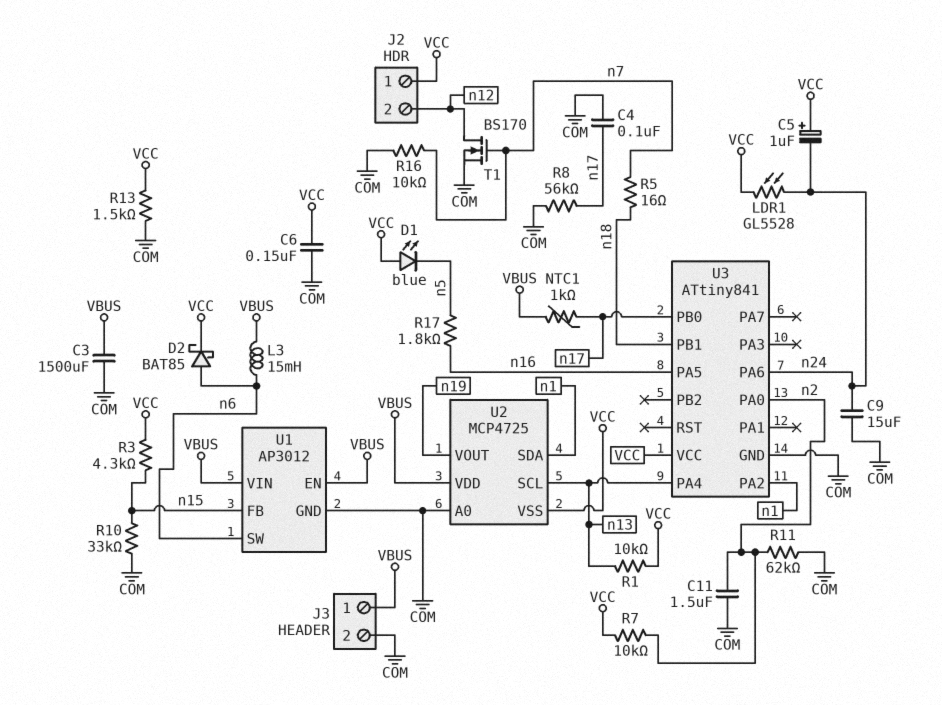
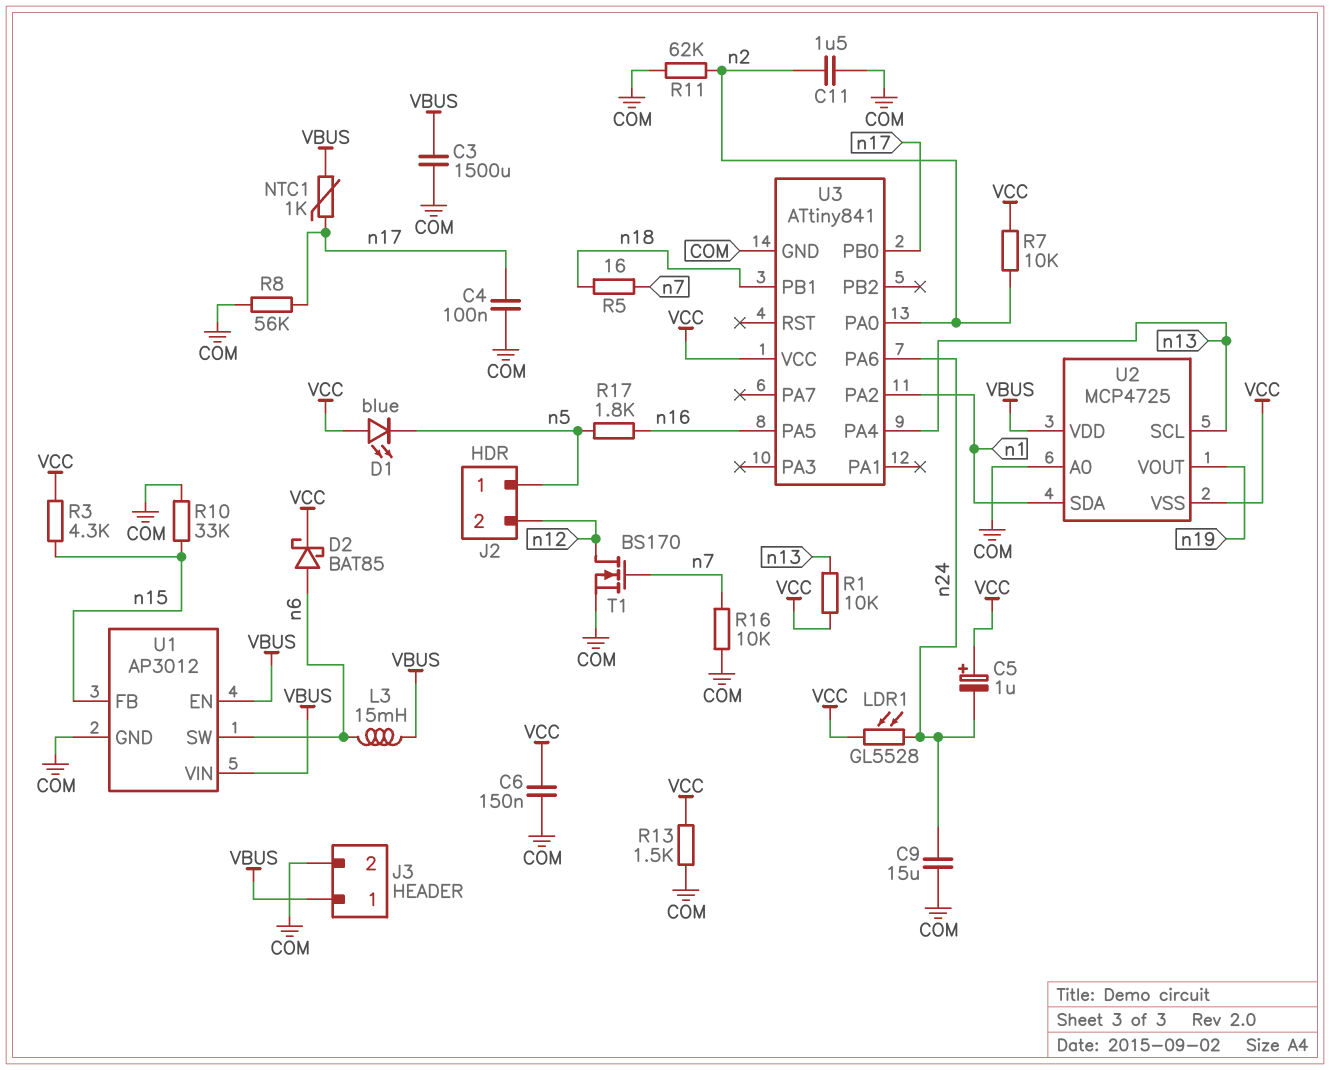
J2 pin 1: VCC -> n5

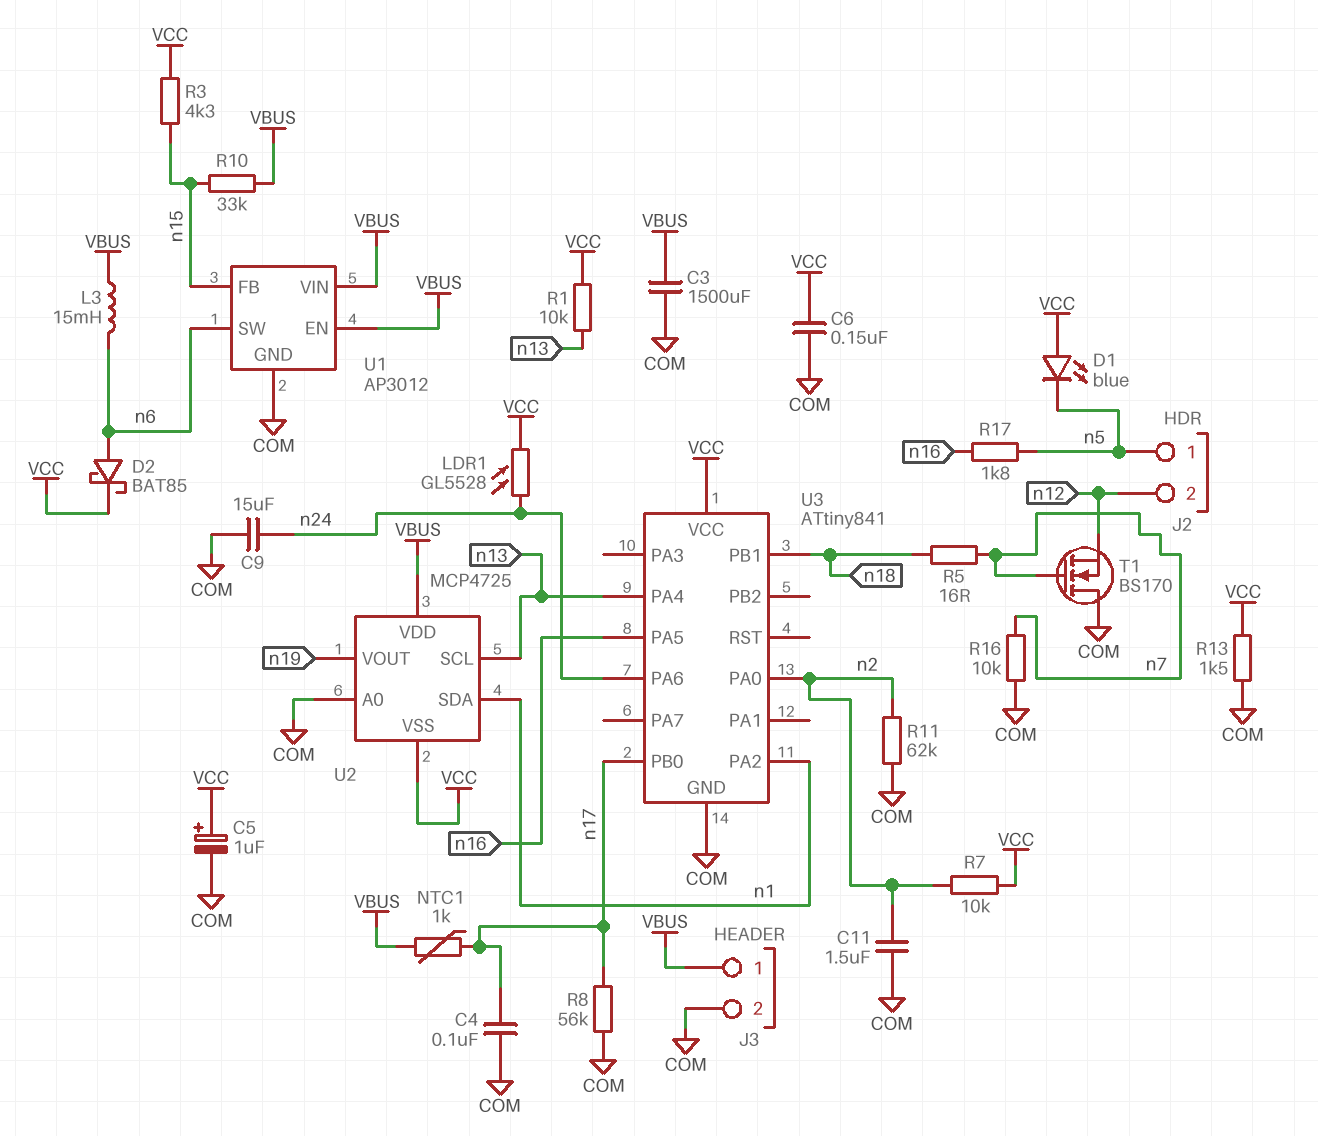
C5: 1uF (plus VCC, minus n24) -> 1uF (plus VCC, minus COM)
R10: 33k (COM, n15) -> 33k (VBUS, n15)
T1: NMOS BS170 (G n7, D n12, S COM) -> NMOS BS170 (G n7, D COM, S n12)

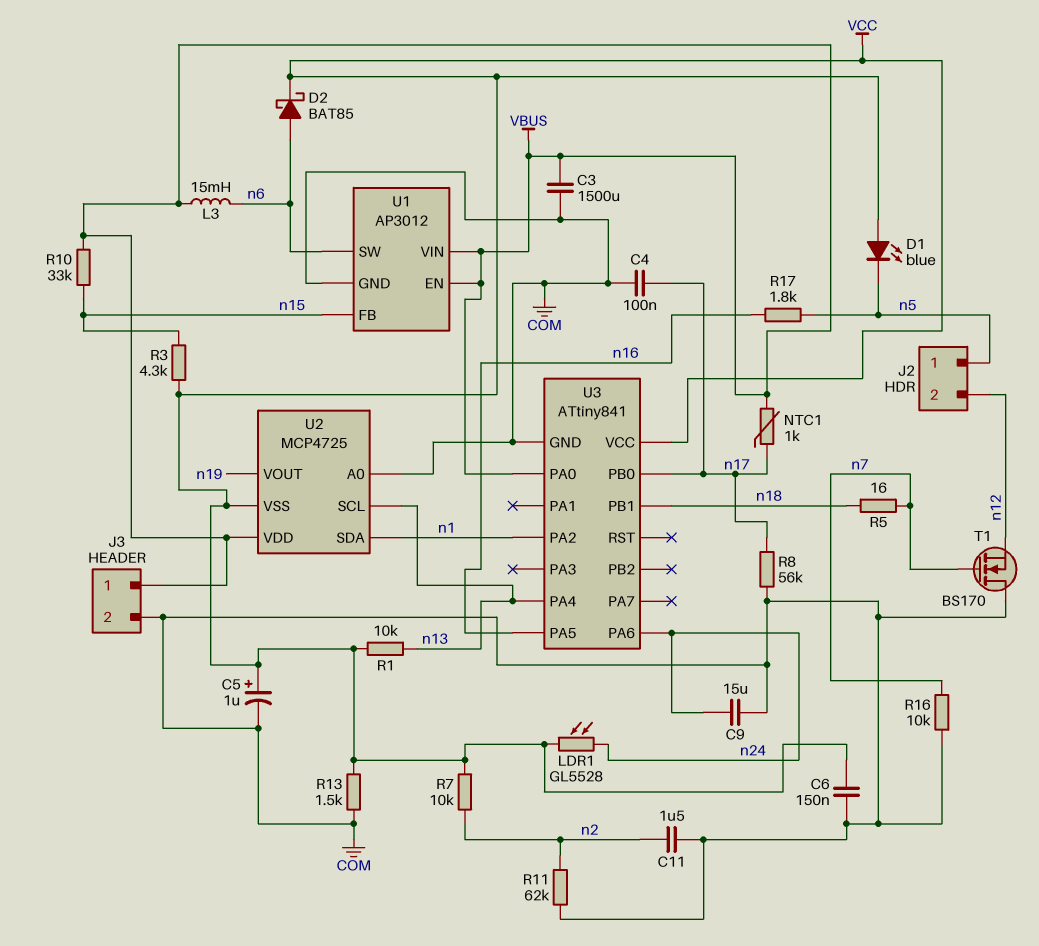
U3 pin PA0: n2 -> VBUS

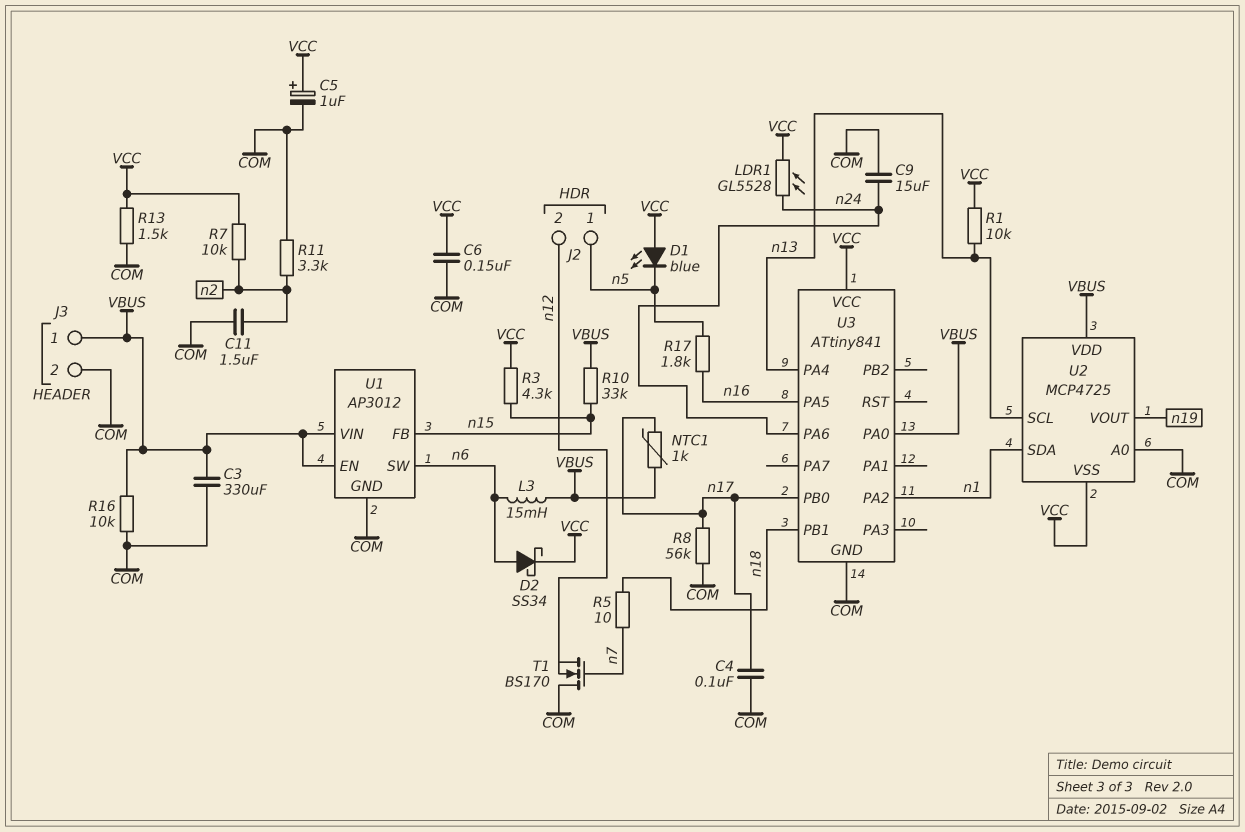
C3: 1500uF (COM, VBUS) -> 330uF (COM, VBUS)
D2: schottky BAT85 (A n6, K VCC) -> schottky SS34 (A n6, K VCC)
R5: 16 (n7, n18) -> 10 (n7, n18)
R11: 62k (COM, n2) -> 3.3k (COM, n2)
R16: 10k (COM, n7) -> 10k (COM, VBUS)

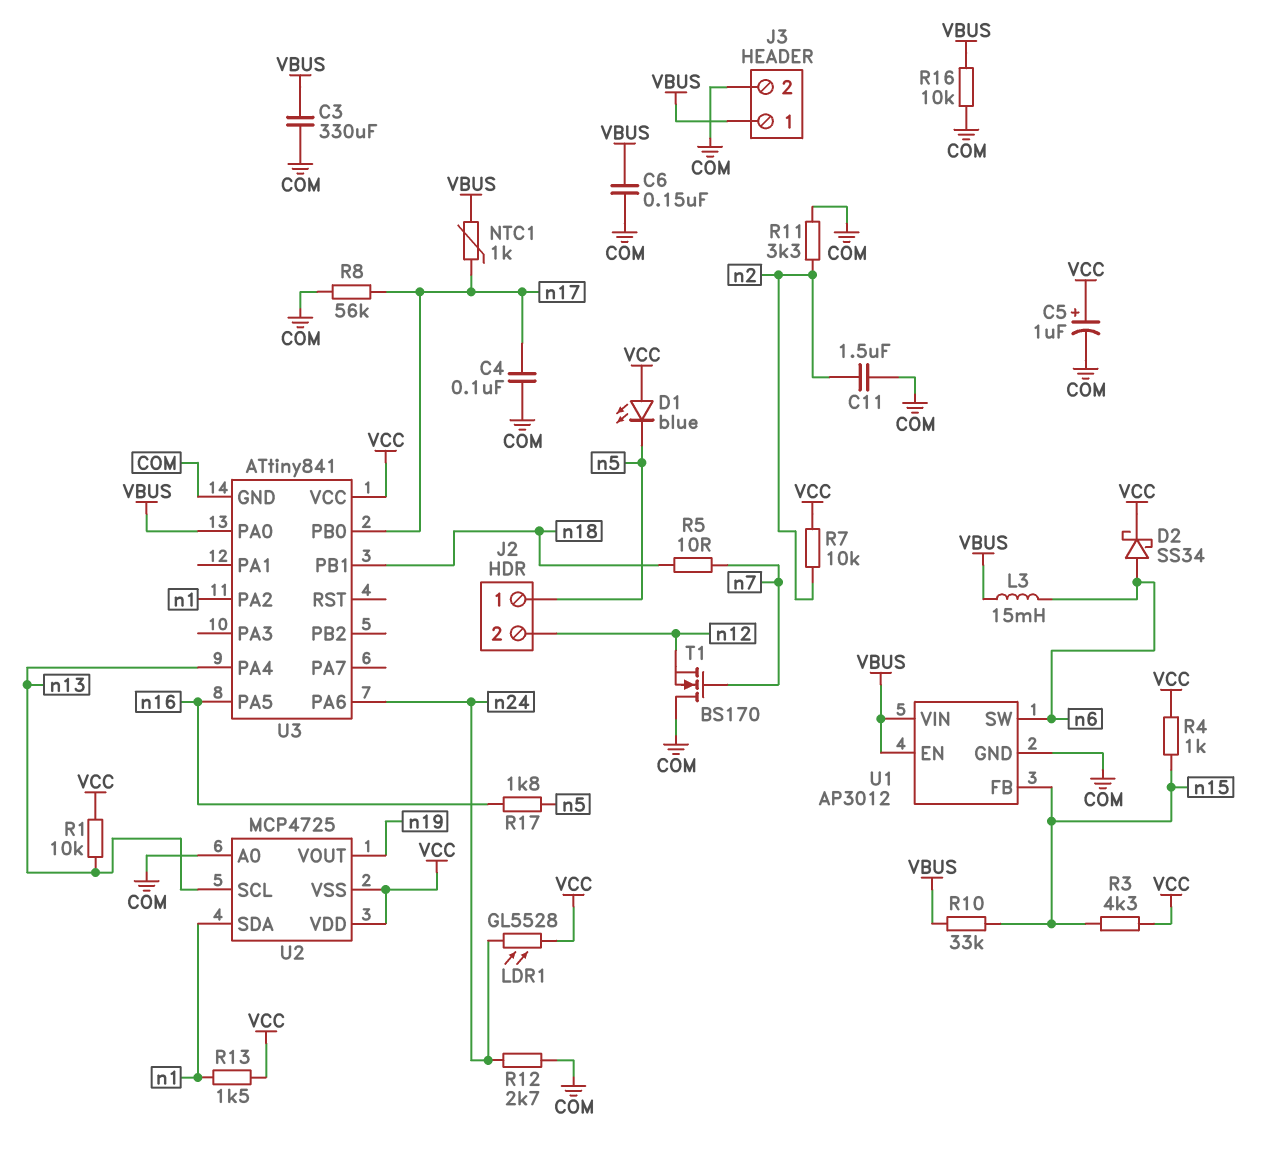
C6: 150nF (COM, VCC) -> 150nF (COM, VBUS)
C9: 15uF (COM, n24) -> none
R4: none -> 1k (VCC, n15)
R12: none -> 2.7k (COM, n24)
R13: 1.5k (COM, VCC) -> 1.5k (VCC, n1)
U2 pin VDD: VBUS -> VCC

